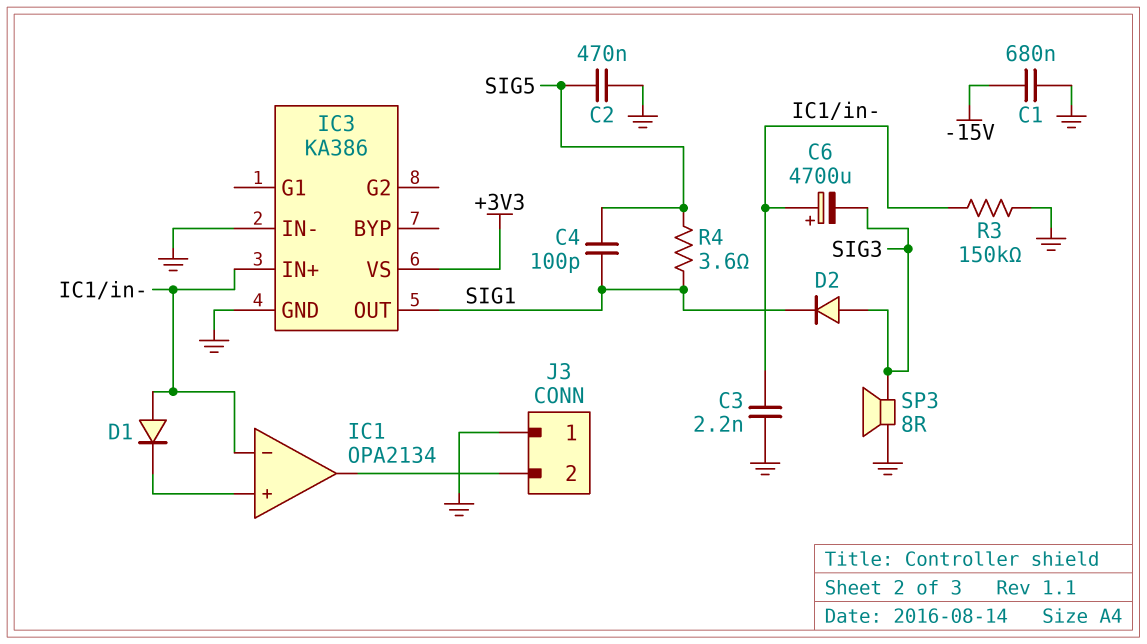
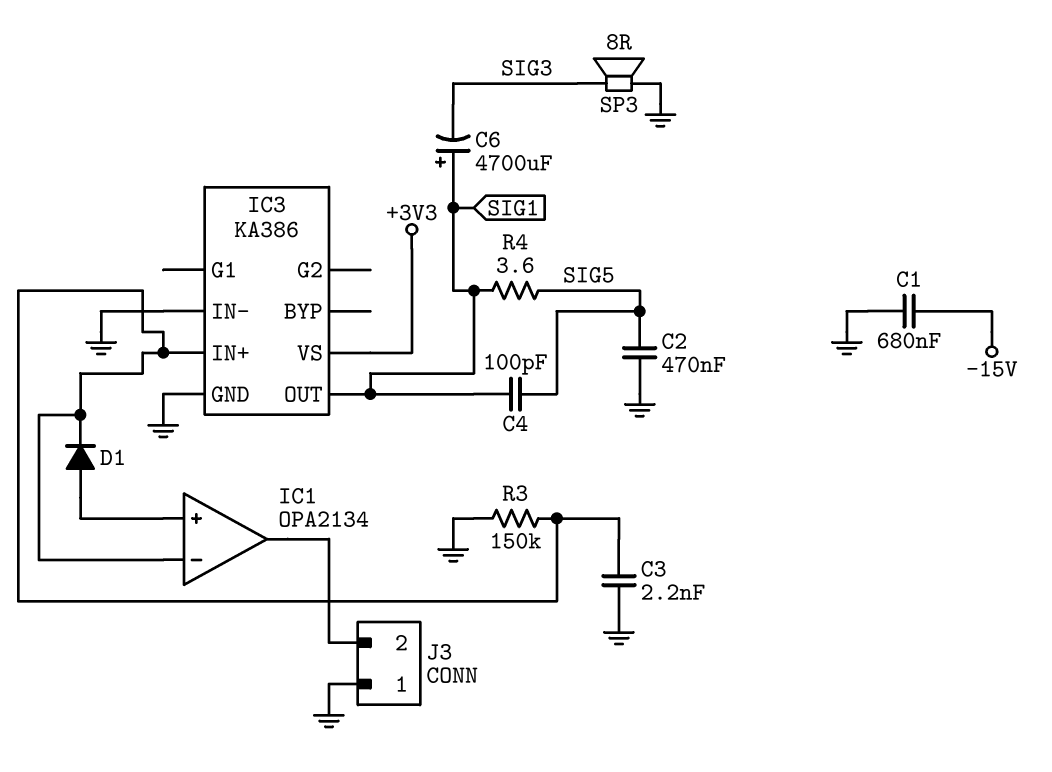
C6: 4700uF (plus IC1/in-, minus SIG3) -> 4700uF (plus SIG1, minus SIG3)
D1: diode (A IC1/in-, K IC1/in+) -> diode (A IC1/in+, K IC1/in-)
D2: diode (A SIG3, K SIG1) -> none

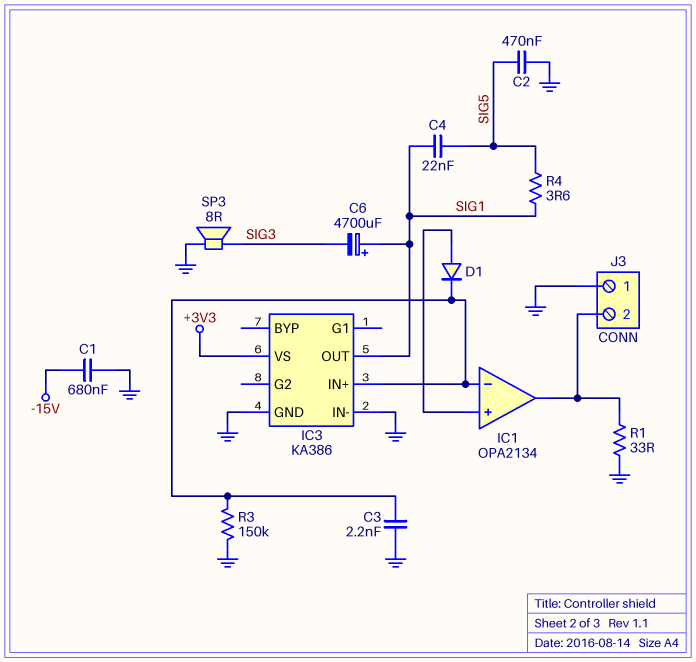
C4: 100pF (SIG1, SIG5) -> 22nF (SIG1, SIG5)
R1: none -> 33 (GND, IC1/out)

